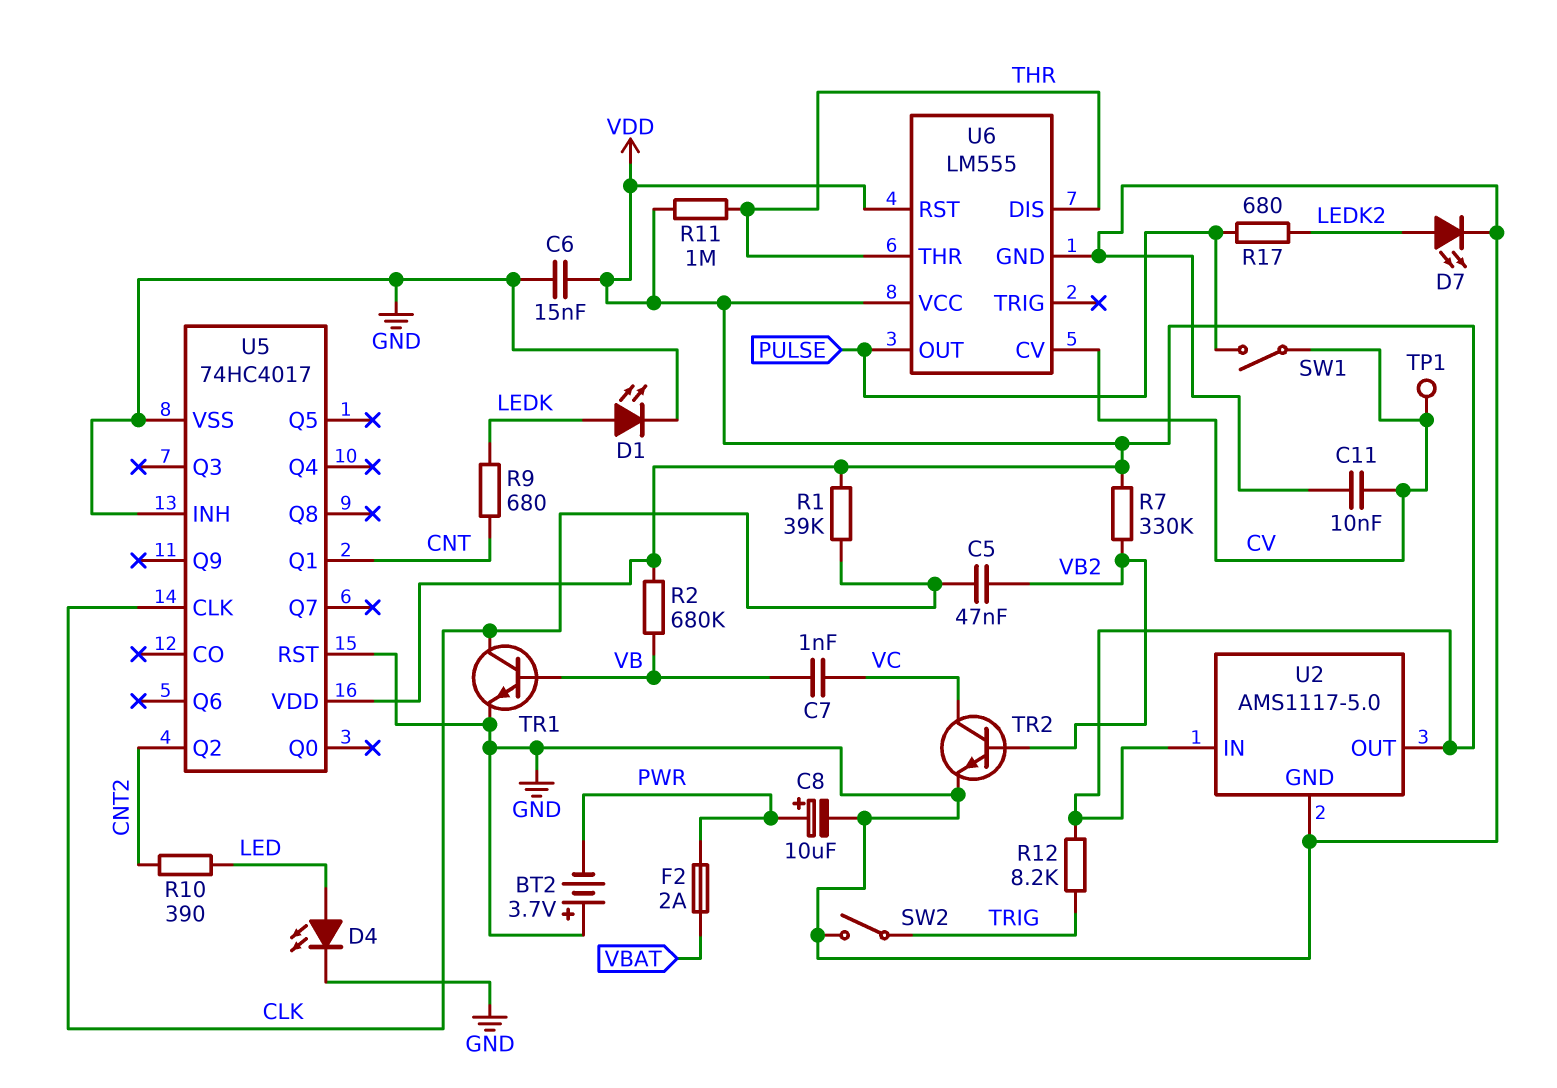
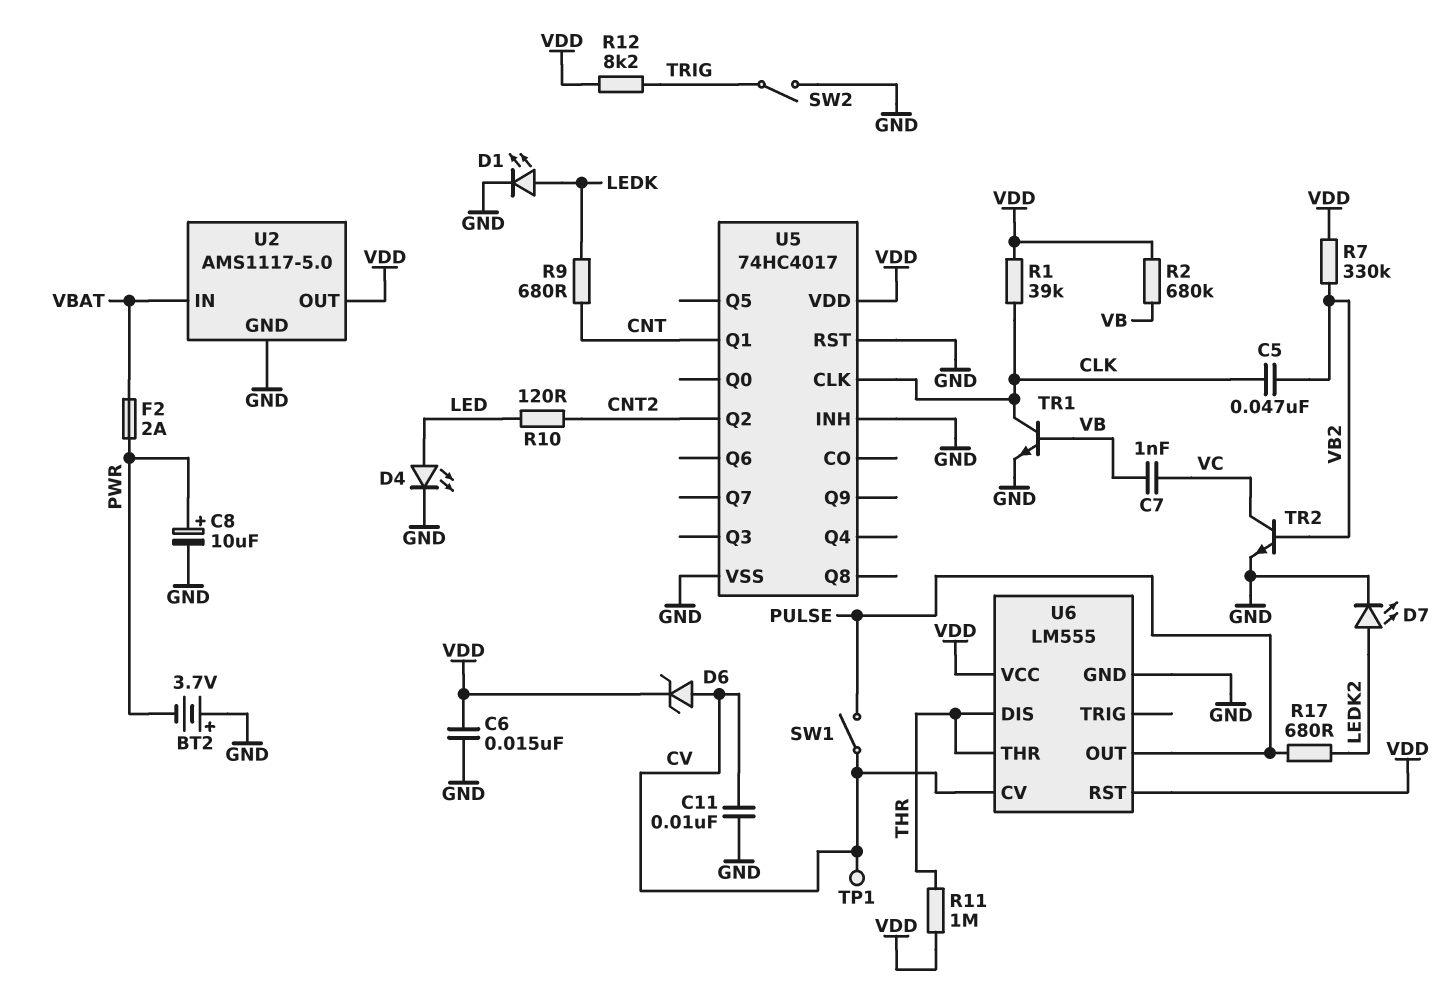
D6: none -> zener (A CV, K VDD)
R10: 390 (CNT2, LED) -> 120 (CNT2, LED)
U2 pin IN: VDD -> VBAT

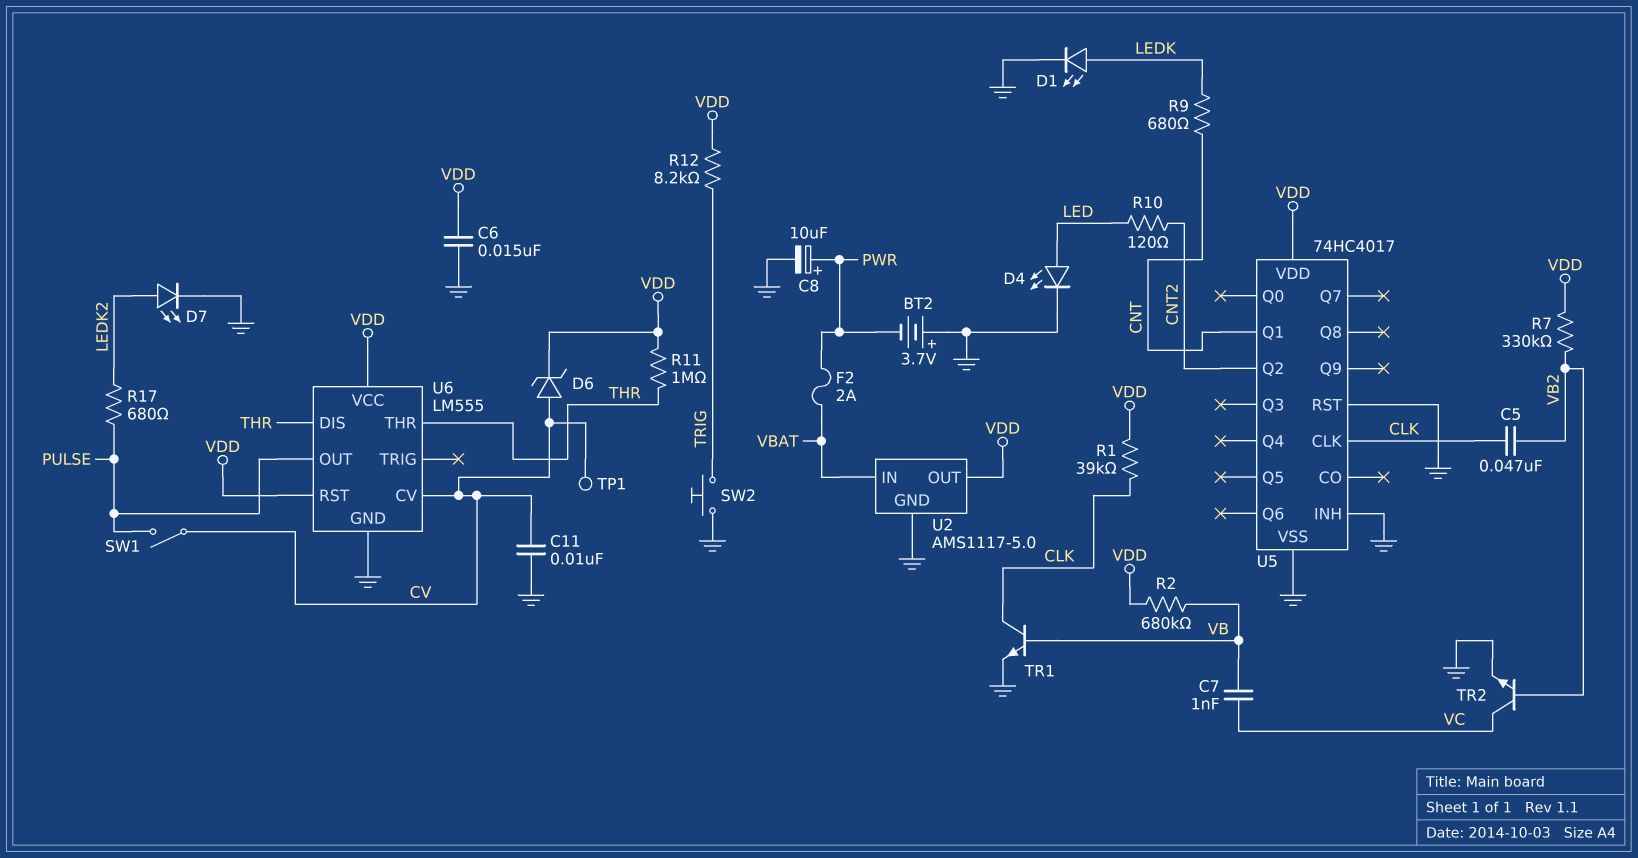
SW2: switch (GND, TRIG) -> button (GND, TRIG)

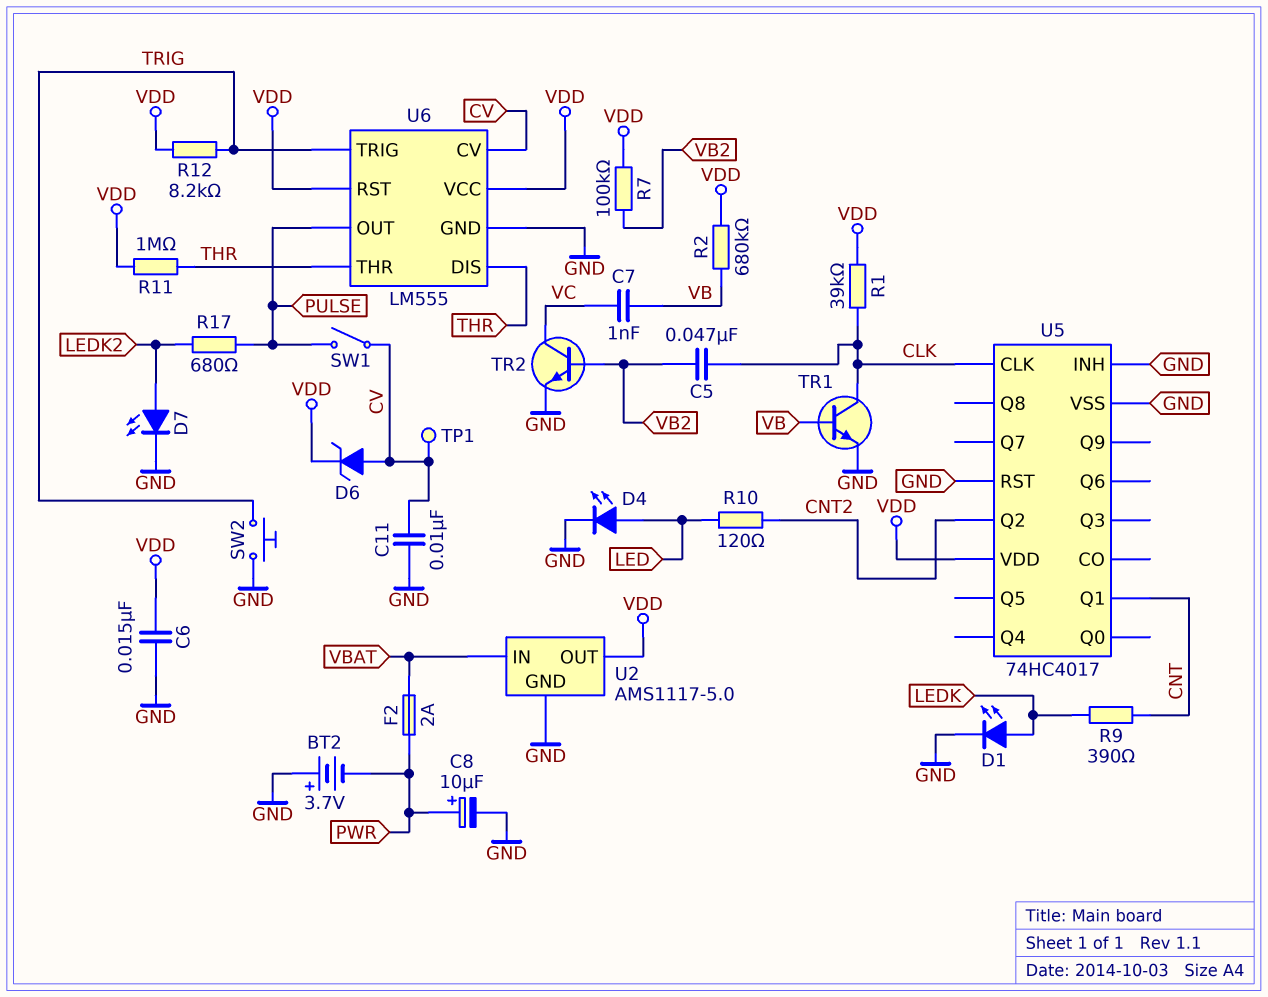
R7: 330k (VB2, VDD) -> 100k (VB2, VDD)
R9: 680 (CNT, LEDK) -> 390 (CNT, LEDK)
U6 pin TRIG: none -> TRIG

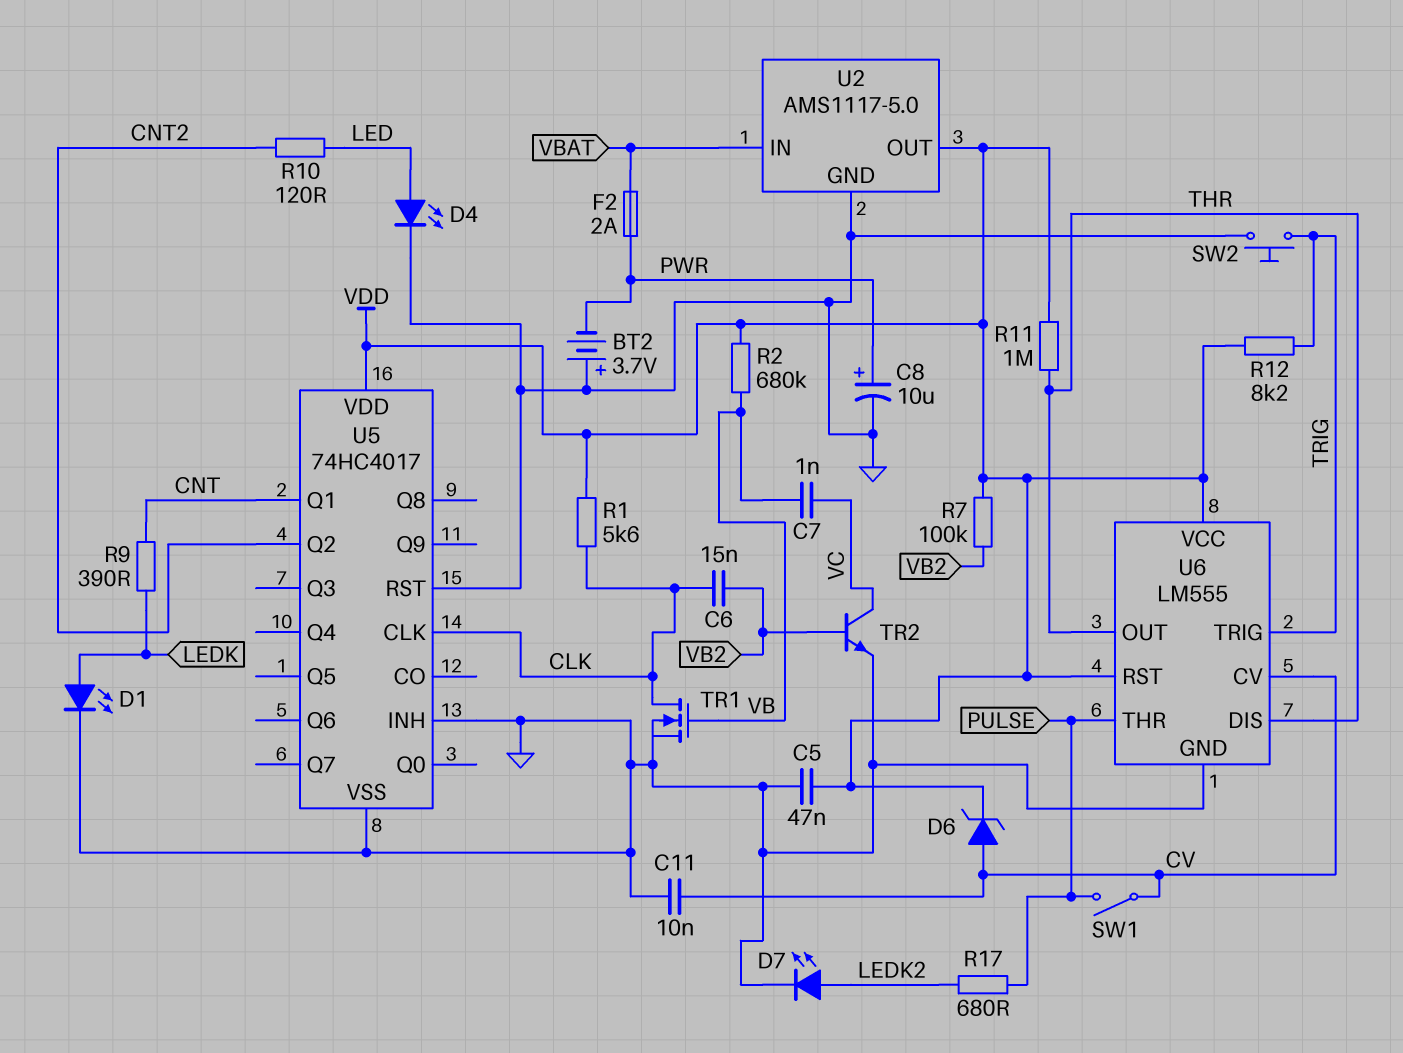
C5: 47nF (CLK, VB2) -> 47nF (GND, VDD)
C6: 15nF (GND, VDD) -> 15nF (CLK, VB2)
R1: 39k (CLK, VDD) -> 5.6k (CLK, VDD)
TP1: test point (CV) -> none
TR1: NPN (B VB, C CLK, E GND) -> NMOS (G VB, D CLK, S GND)
U6 pin OUT: PULSE -> THR
U6 pin THR: THR -> PULSE

